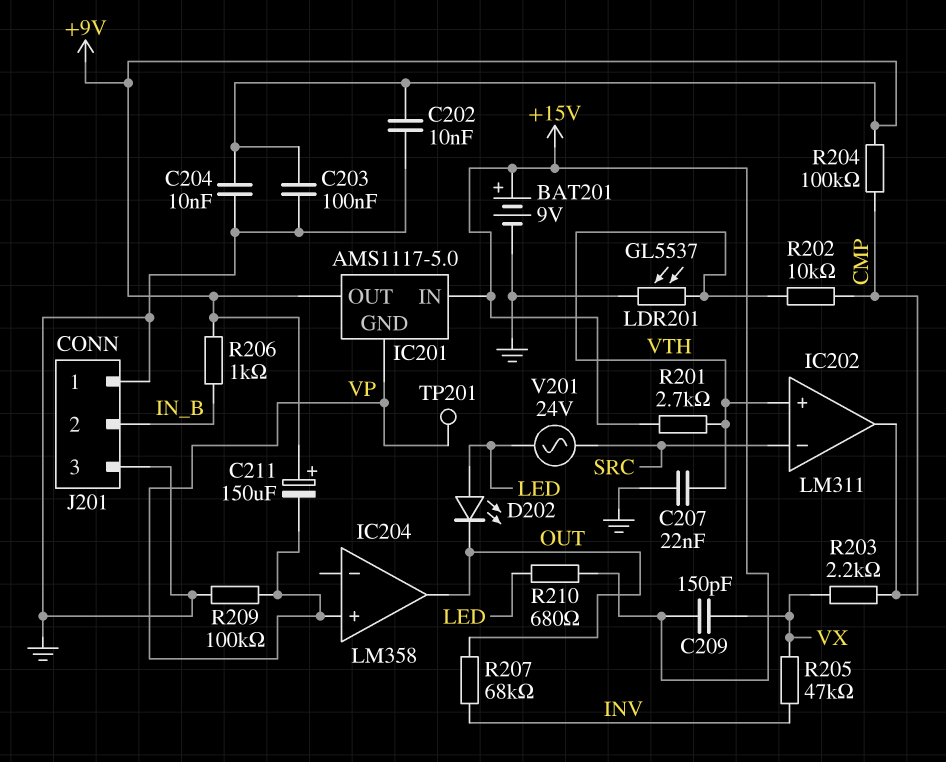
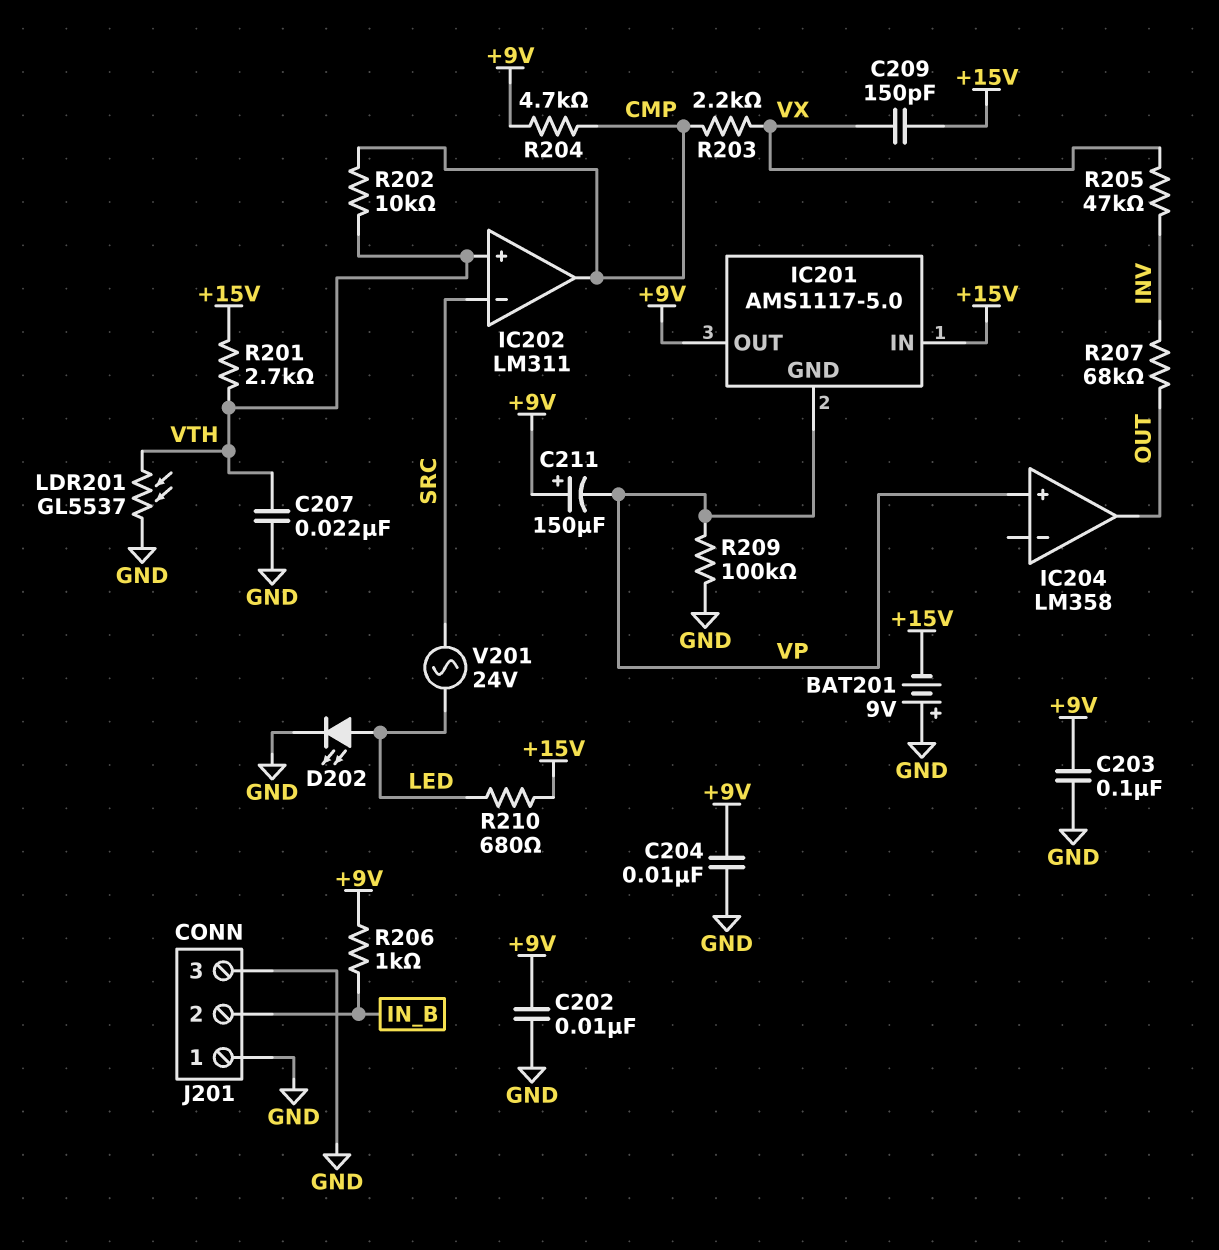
BAT201: 9V (plus +15V, minus GND) -> 9V (plus GND, minus +15V)
D202: LED (A LED, K OUT) -> LED (A LED, K GND)
R204: 100k (+9V, CMP) -> 4.7k (+9V, CMP)
TP201: test point (VP) -> none

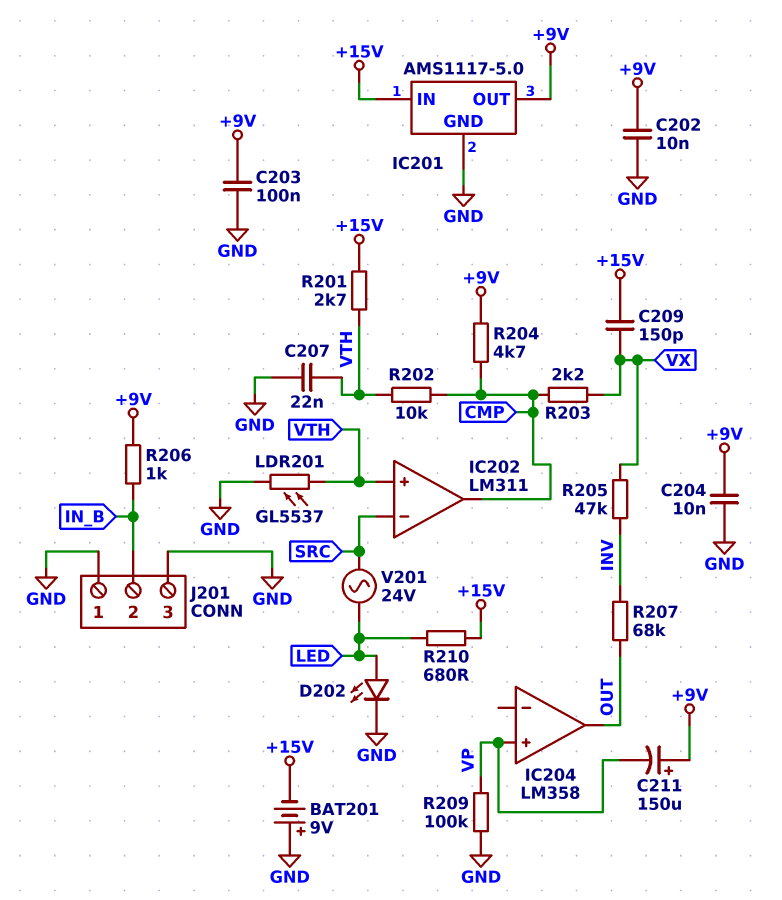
IC201 pin GND: VP -> GND

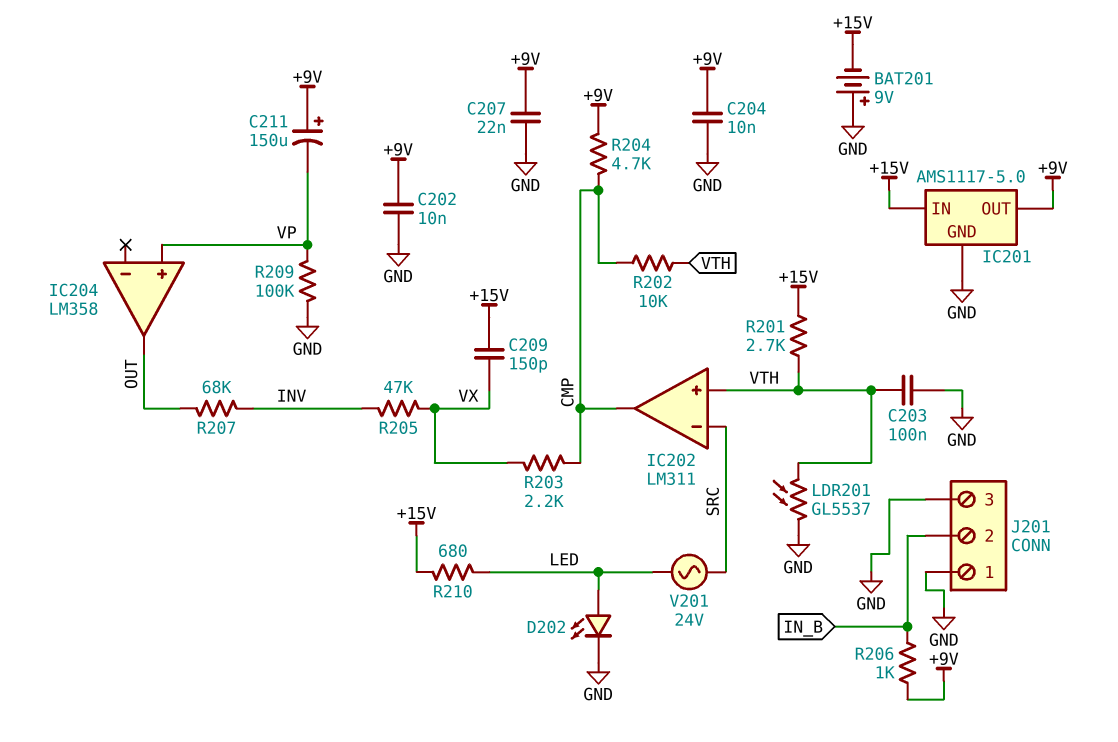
C203: 100nF (+9V, GND) -> 100nF (GND, VTH)
C207: 22nF (GND, VTH) -> 22nF (+9V, GND)

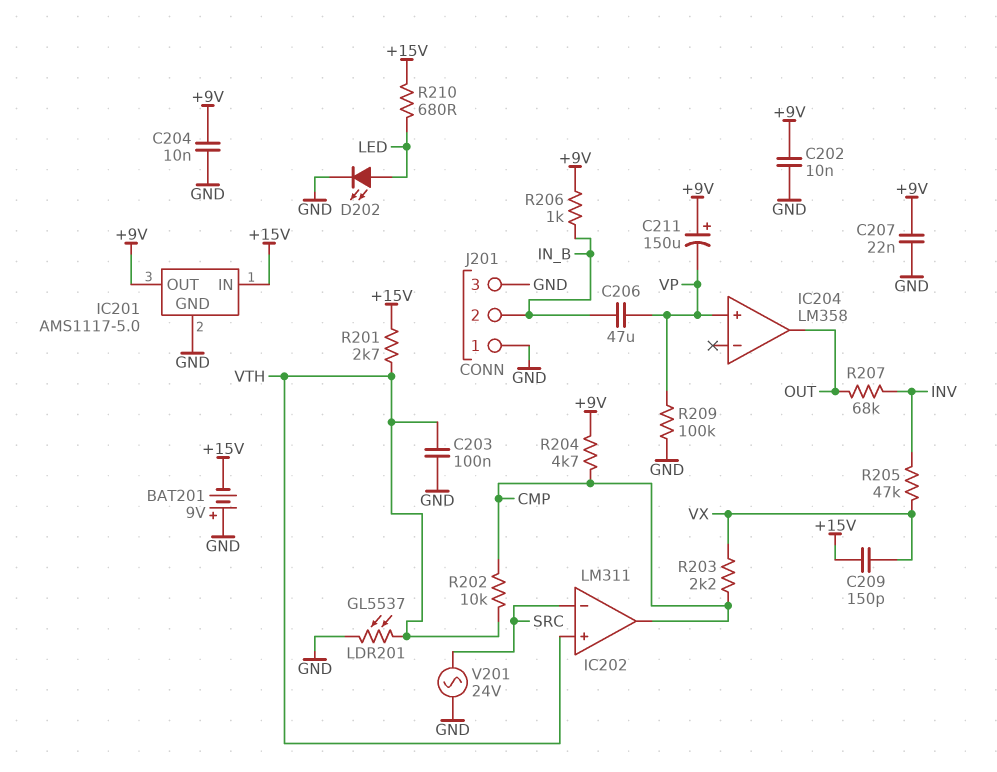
C206: none -> 47uF (IN_B, VP)
V201: AC 24V (LED, SRC) -> AC 24V (GND, SRC)

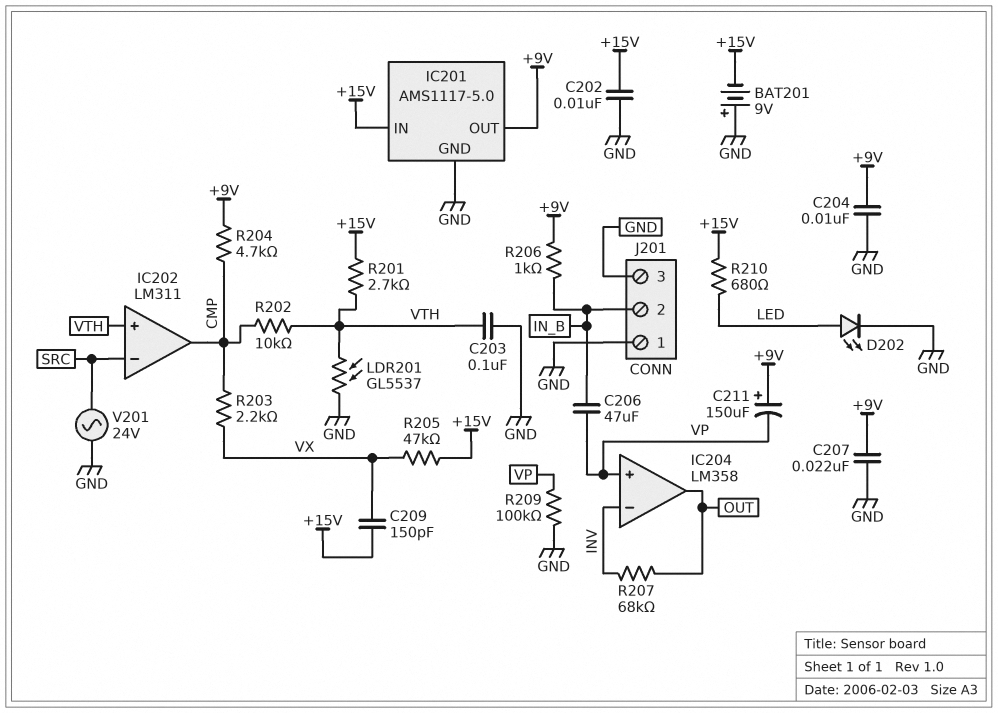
C202: 10nF (+9V, GND) -> 10nF (+15V, GND)
IC204 pin in-: none -> INV
R205: 47k (INV, VX) -> 47k (+15V, VX)

